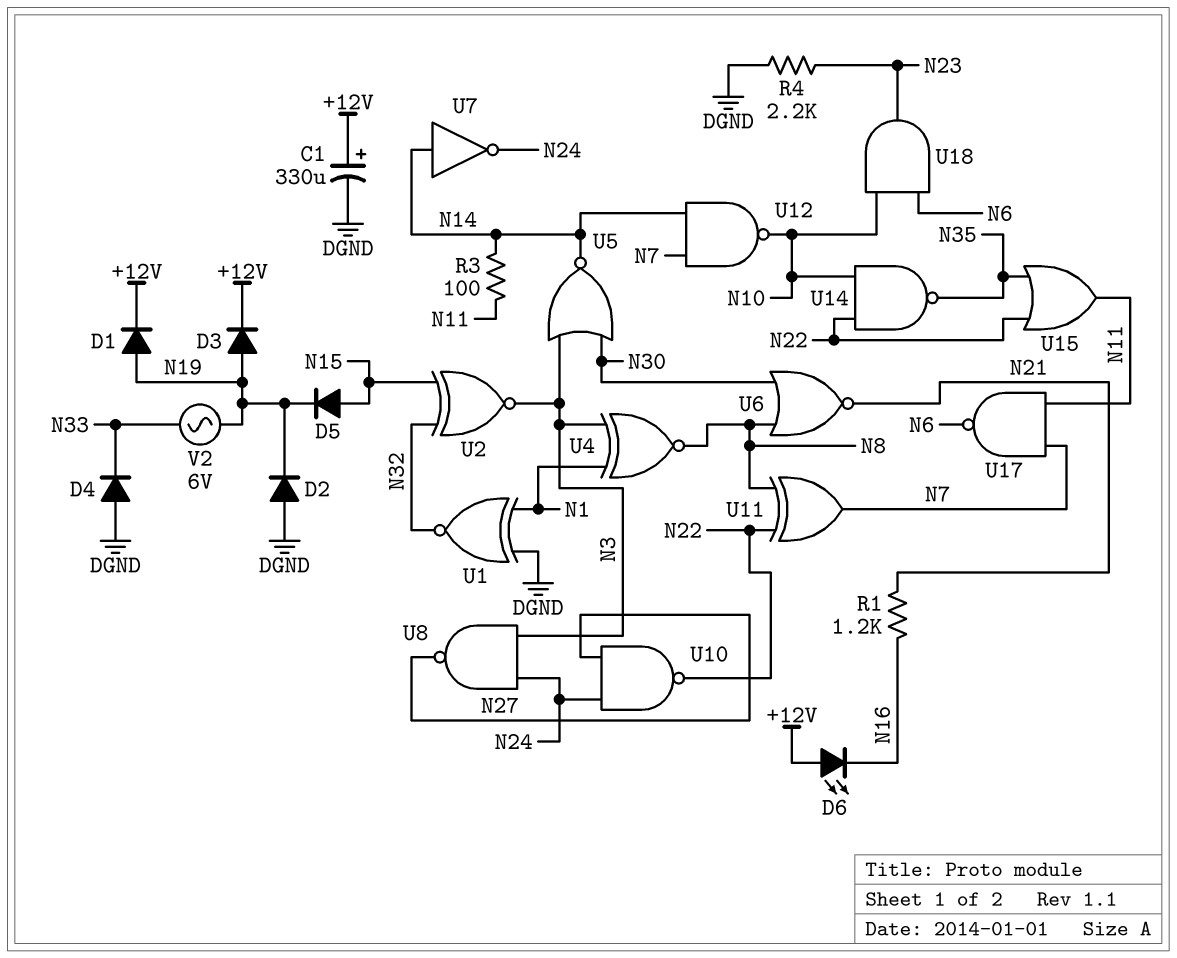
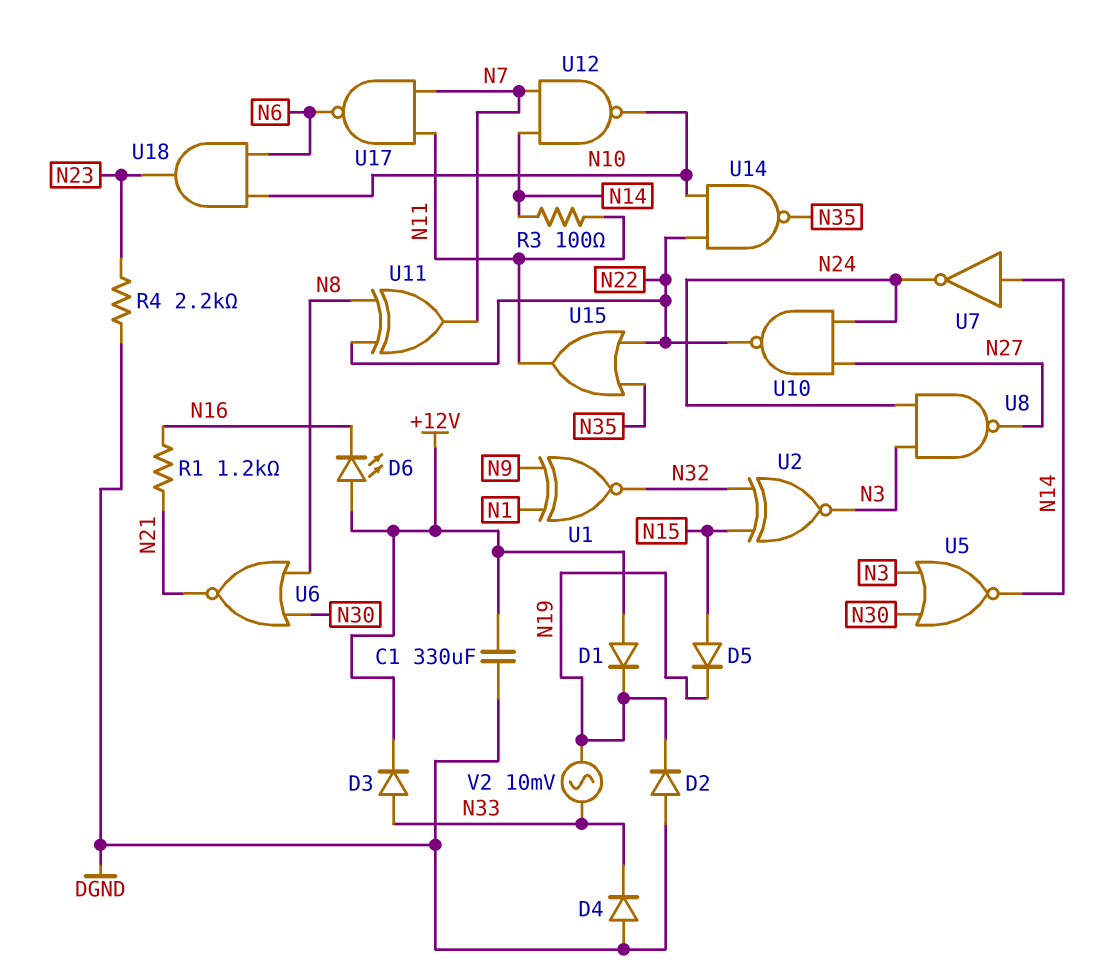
C1: 330uF (plus +12V, minus DGND) -> 330uF (+12V, DGND)
D1: diode (A N19, K +12V) -> diode (A +12V, K N19)
D3: diode (A N19, K +12V) -> diode (A N33, K +12V)
U1: XNOR (in DGND, in N1, out N32) -> XNOR (in N1, in N9, out N32)
U4: XNOR (in N1, in N3, out N8) -> none
V2: AC 6V (N19, N33) -> AC 10mV (N19, N33)

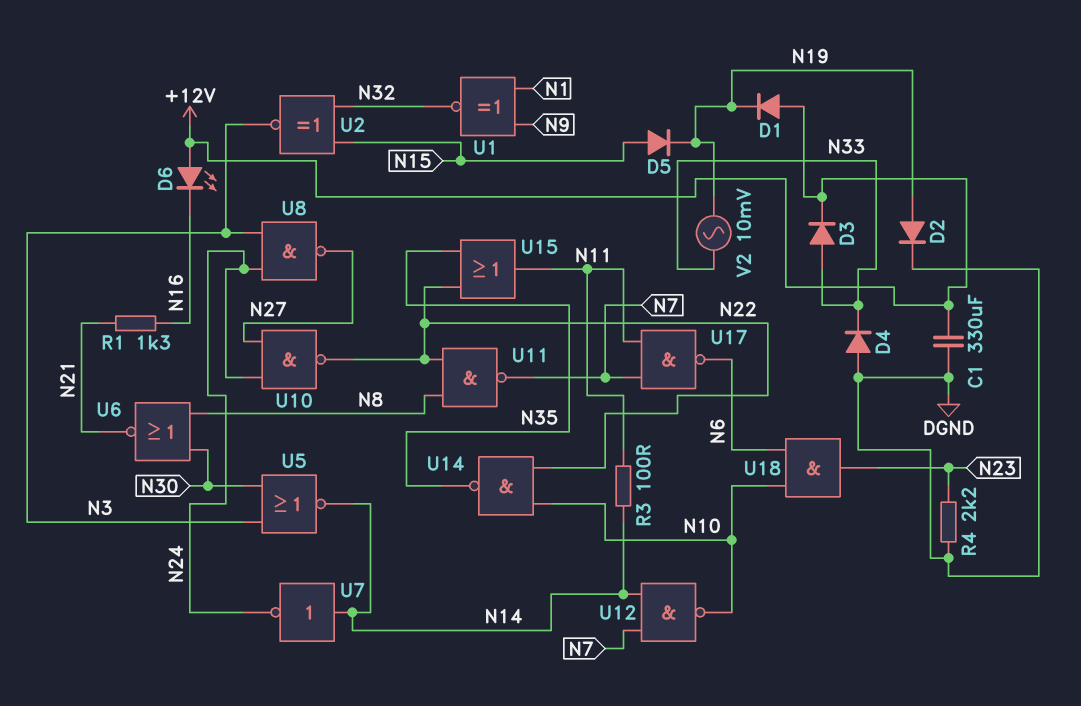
D2: diode (A DGND, K N19) -> diode (A N19, K DGND)
R1: 1.2k (N16, N21) -> 1.3k (N16, N21)
U11: XOR (in N8, in N22, out N7) -> NAND (in N8, in N22, out N7)

